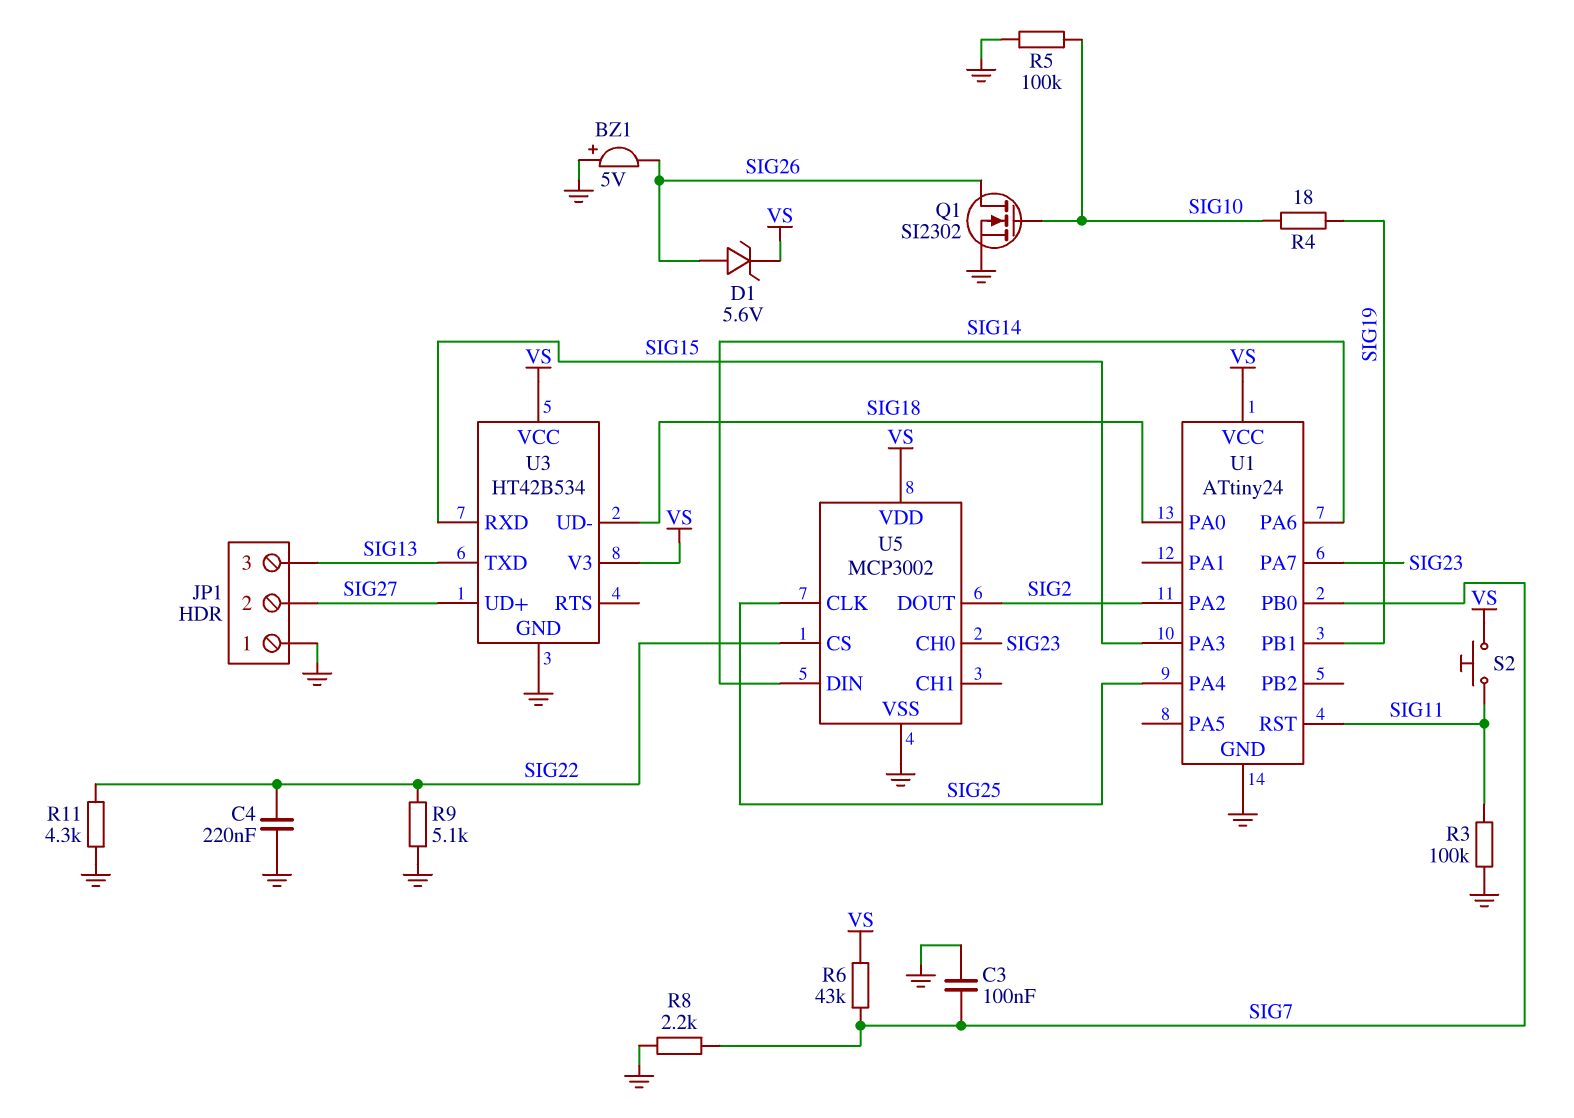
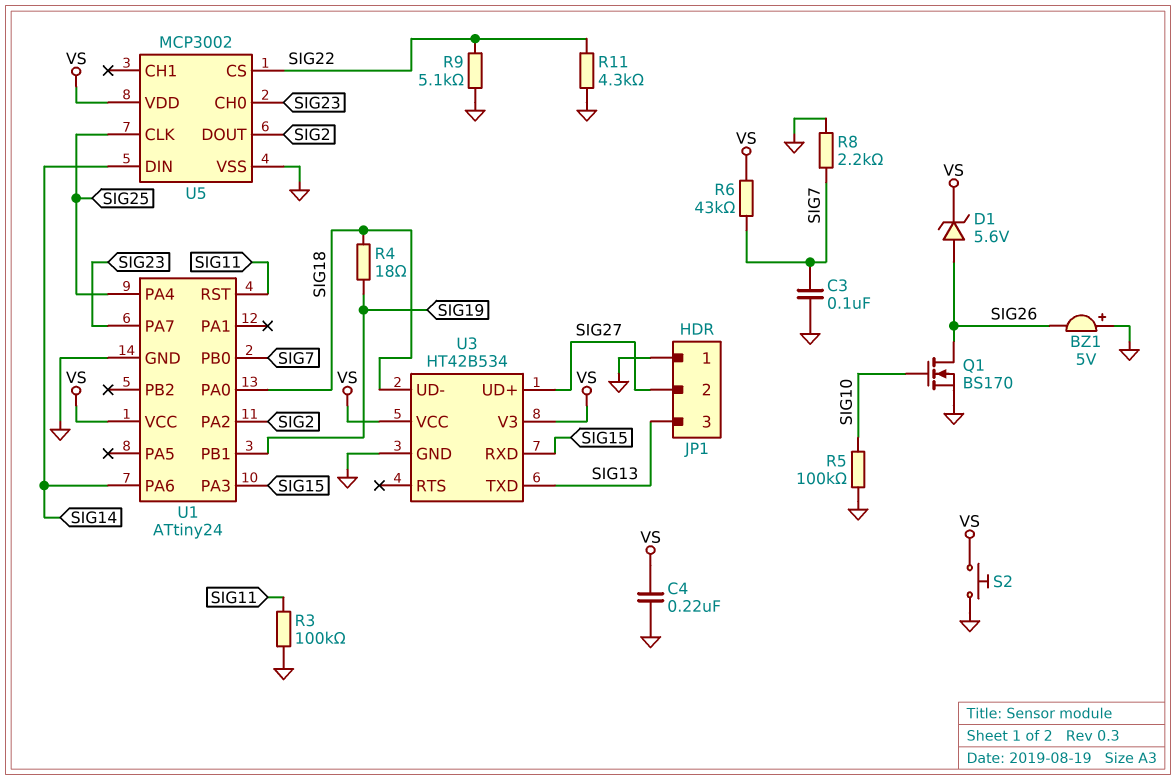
C4: 220nF (GND, SIG22) -> 220nF (GND, VS)
Q1: NMOS SI2302 (G SIG10, D SIG26, S GND) -> NMOS BS170 (G SIG10, D SIG26, S GND)
R4: 18 (SIG10, SIG19) -> 18 (SIG18, SIG19)
S2: button (SIG11, VS) -> button (GND, VS)

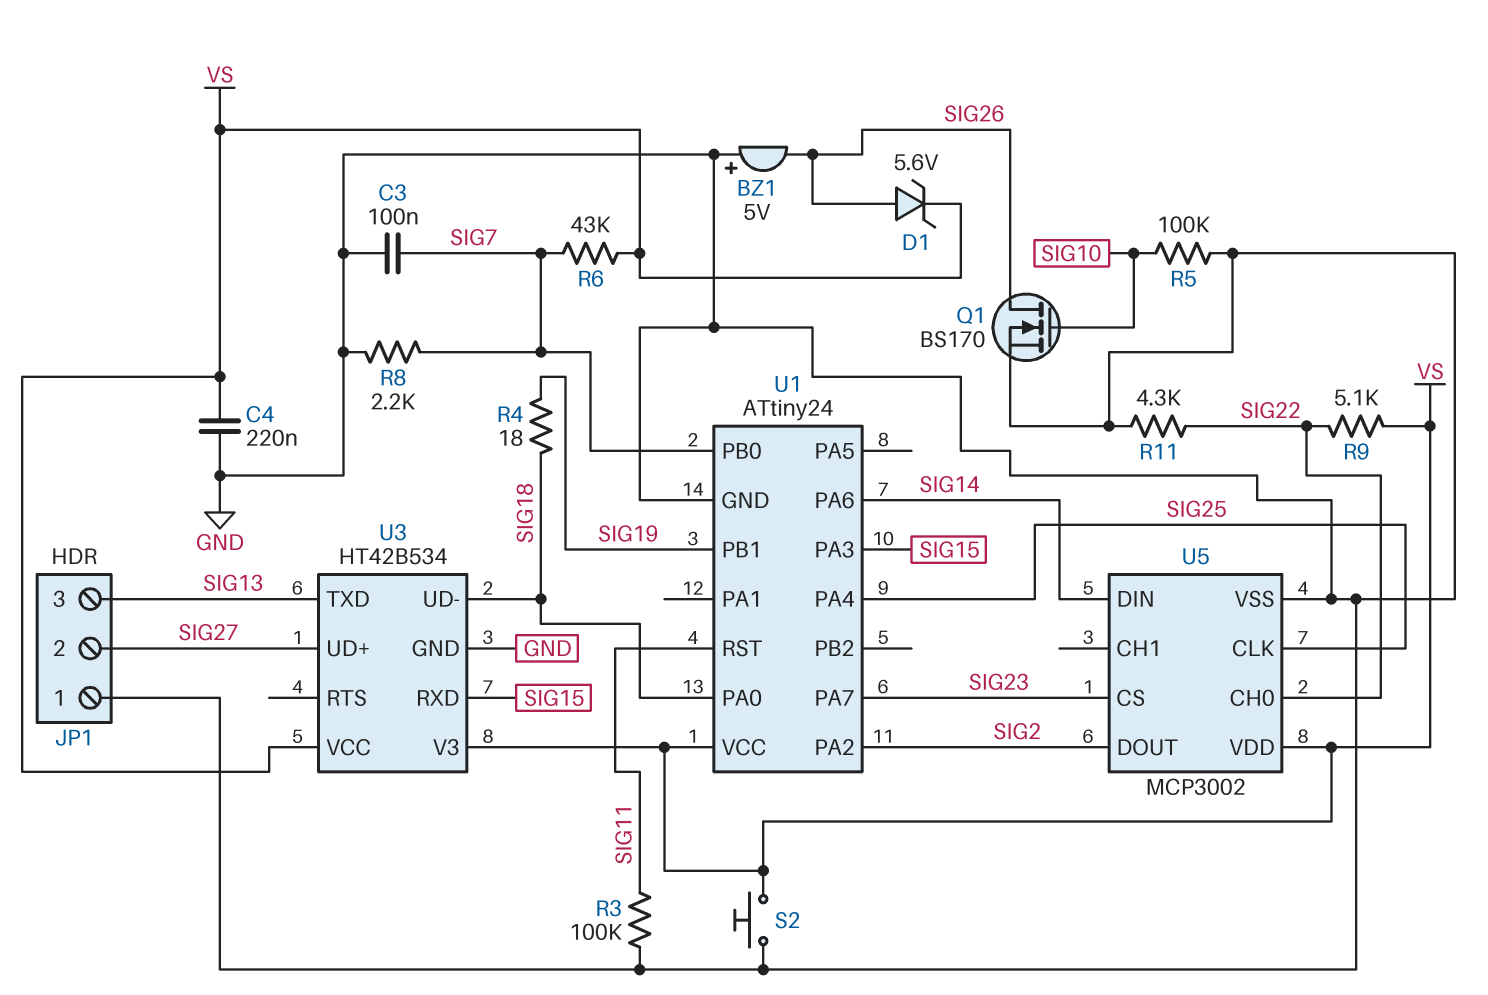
R9: 5.1k (GND, SIG22) -> 5.1k (SIG22, VS)
U5 pin CH0: SIG23 -> SIG22
U5 pin CS: SIG22 -> SIG23

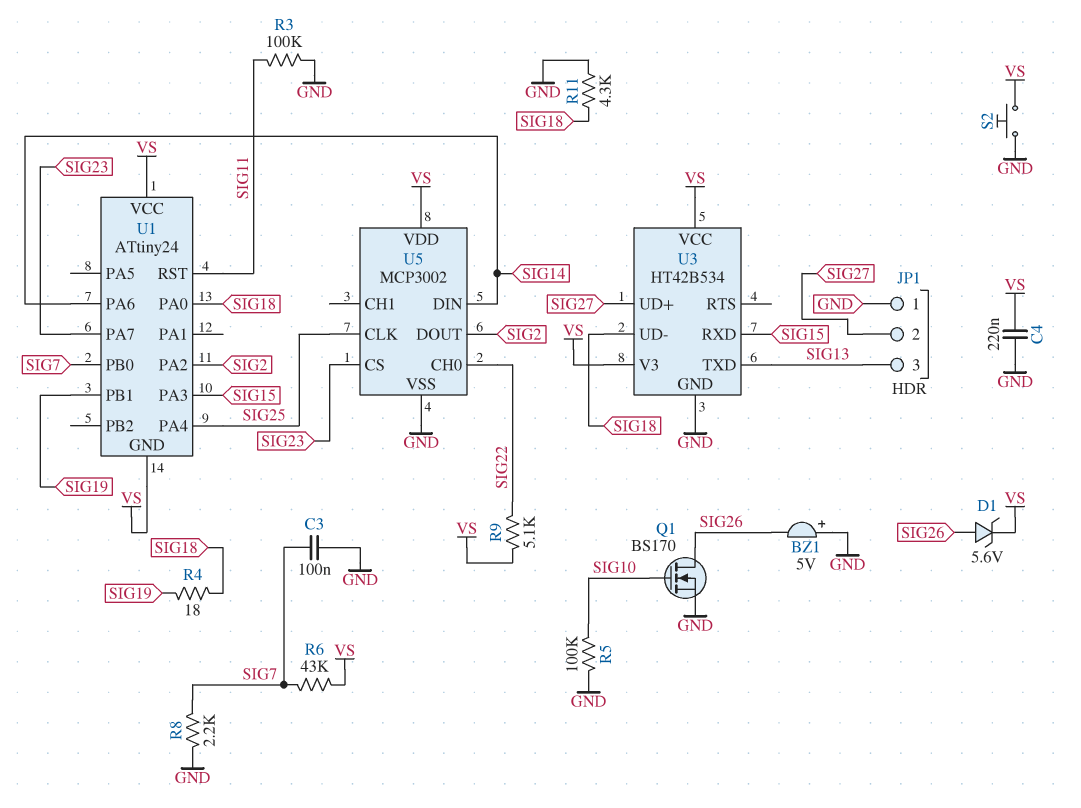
R11: 4.3k (GND, SIG22) -> 4.3k (GND, SIG18)
U1 pin GND: GND -> VS

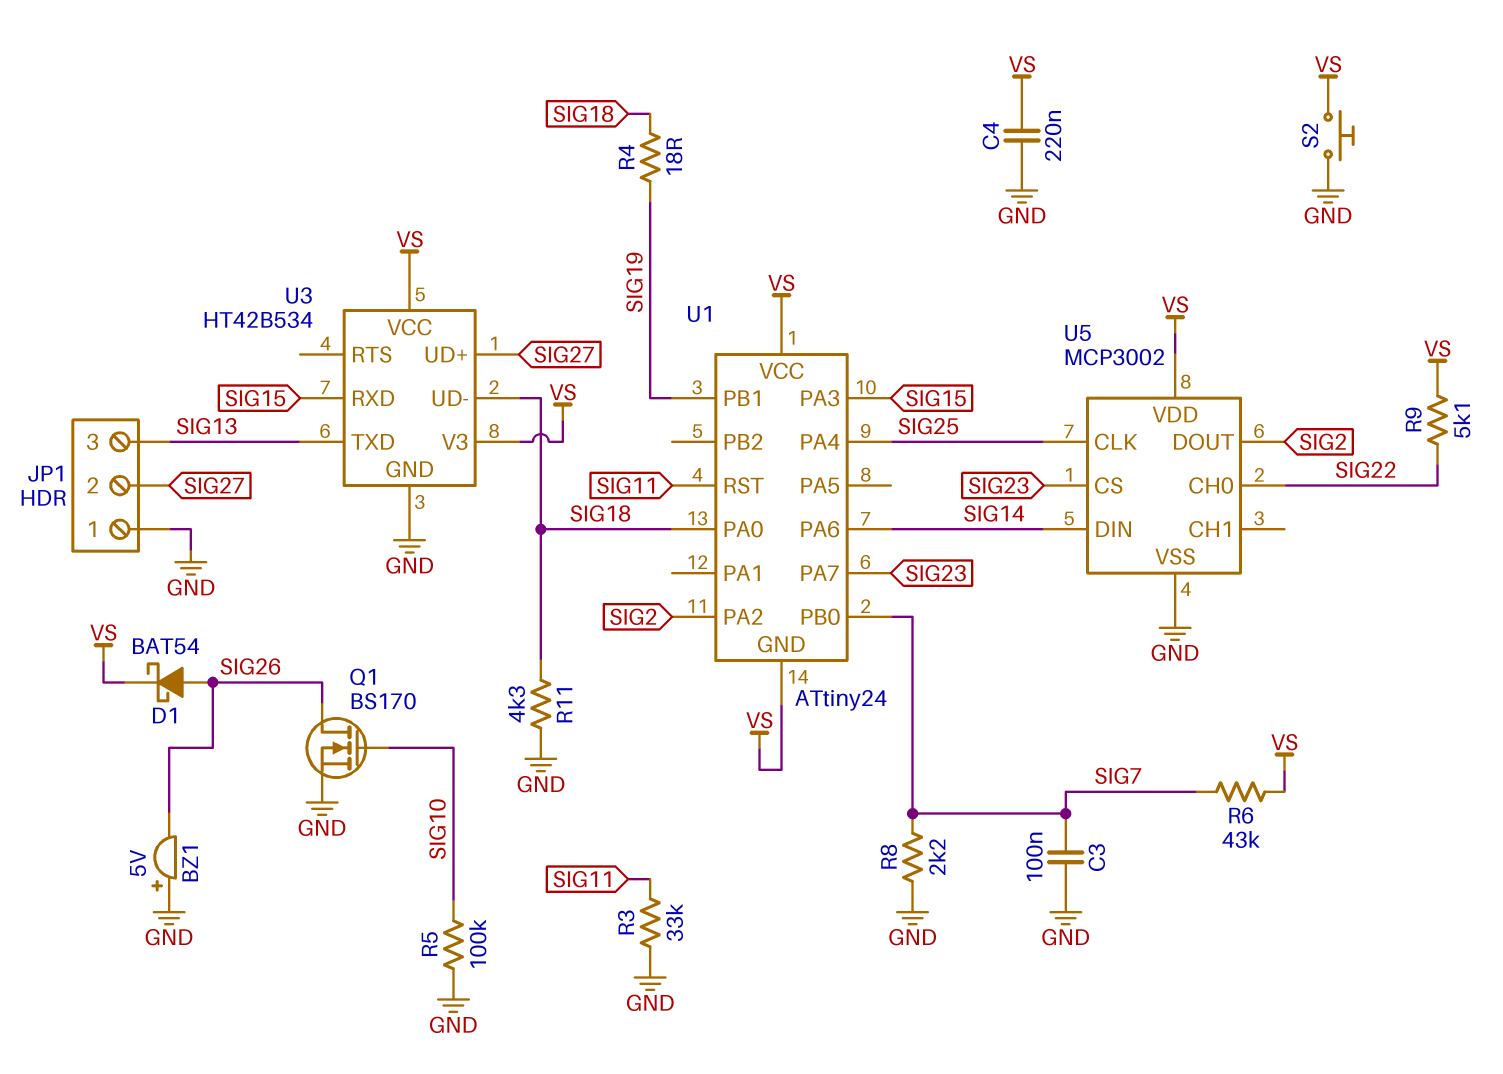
D1: zener 5.6V (A SIG26, K VS) -> schottky BAT54 (A SIG26, K VS)
R3: 100k (GND, SIG11) -> 33k (GND, SIG11)

